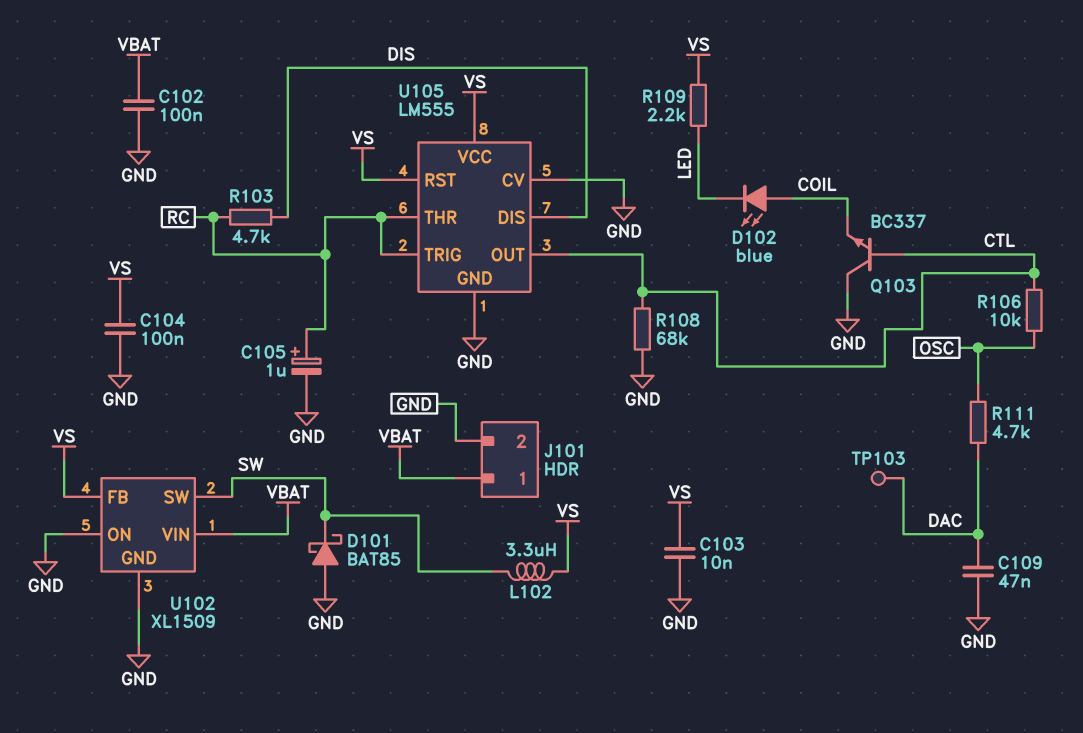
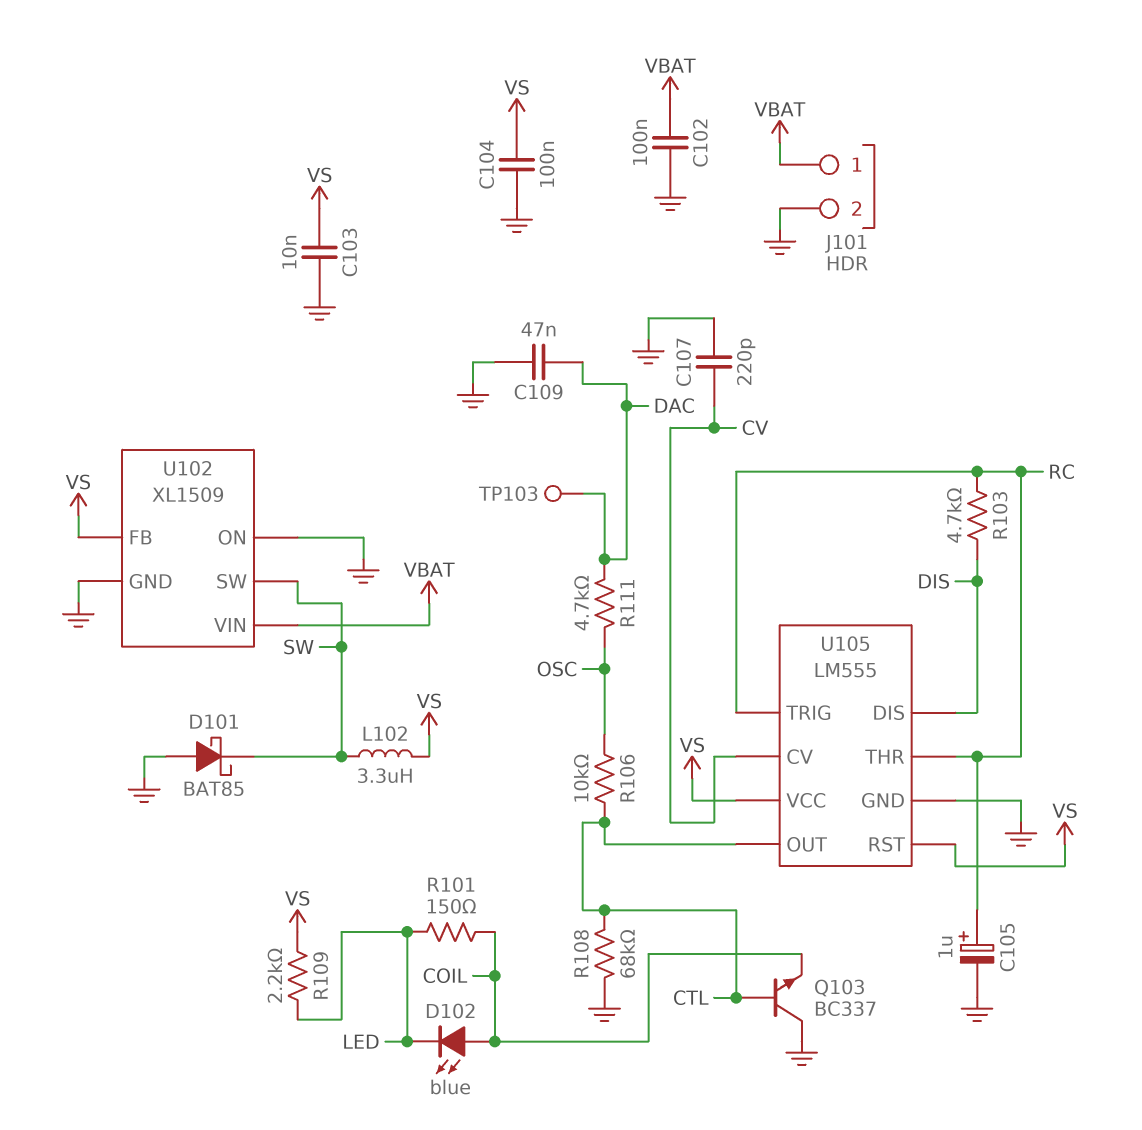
C107: none -> 220pF (CV, GND)
R101: none -> 150 (COIL, LED)
U105 pin CV: GND -> CV

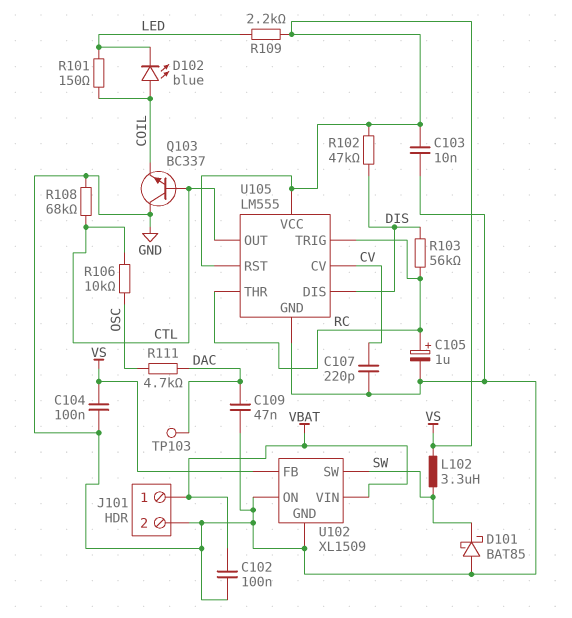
R102: none -> 47k (DIS, VS)
R103: 4.7k (DIS, RC) -> 56k (DIS, RC)

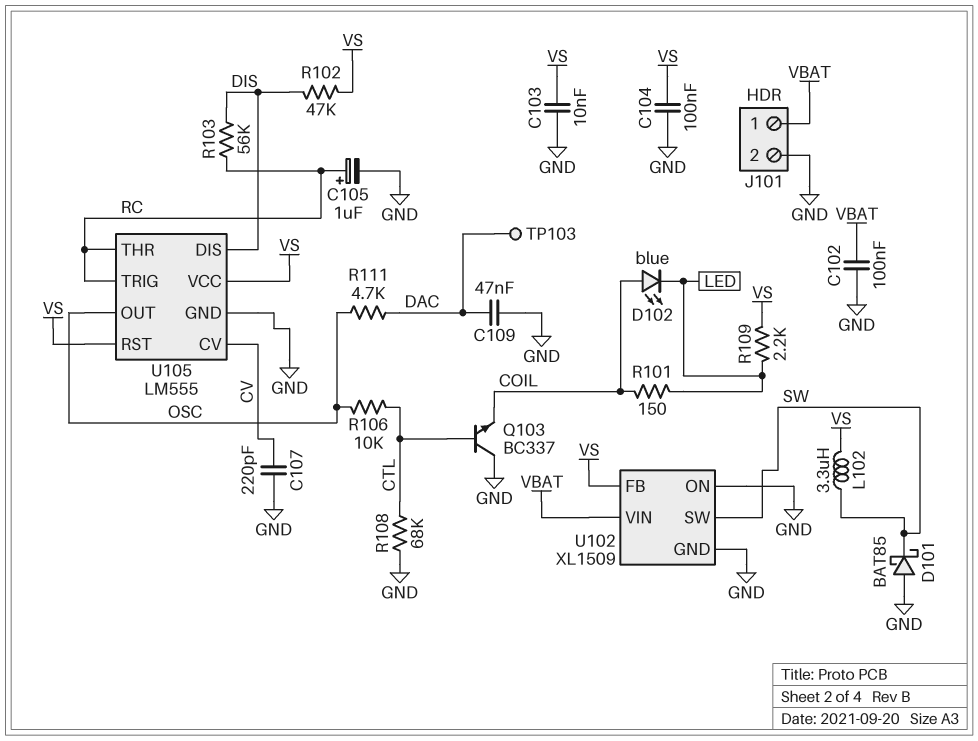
U105 pin OUT: CTL -> OSC

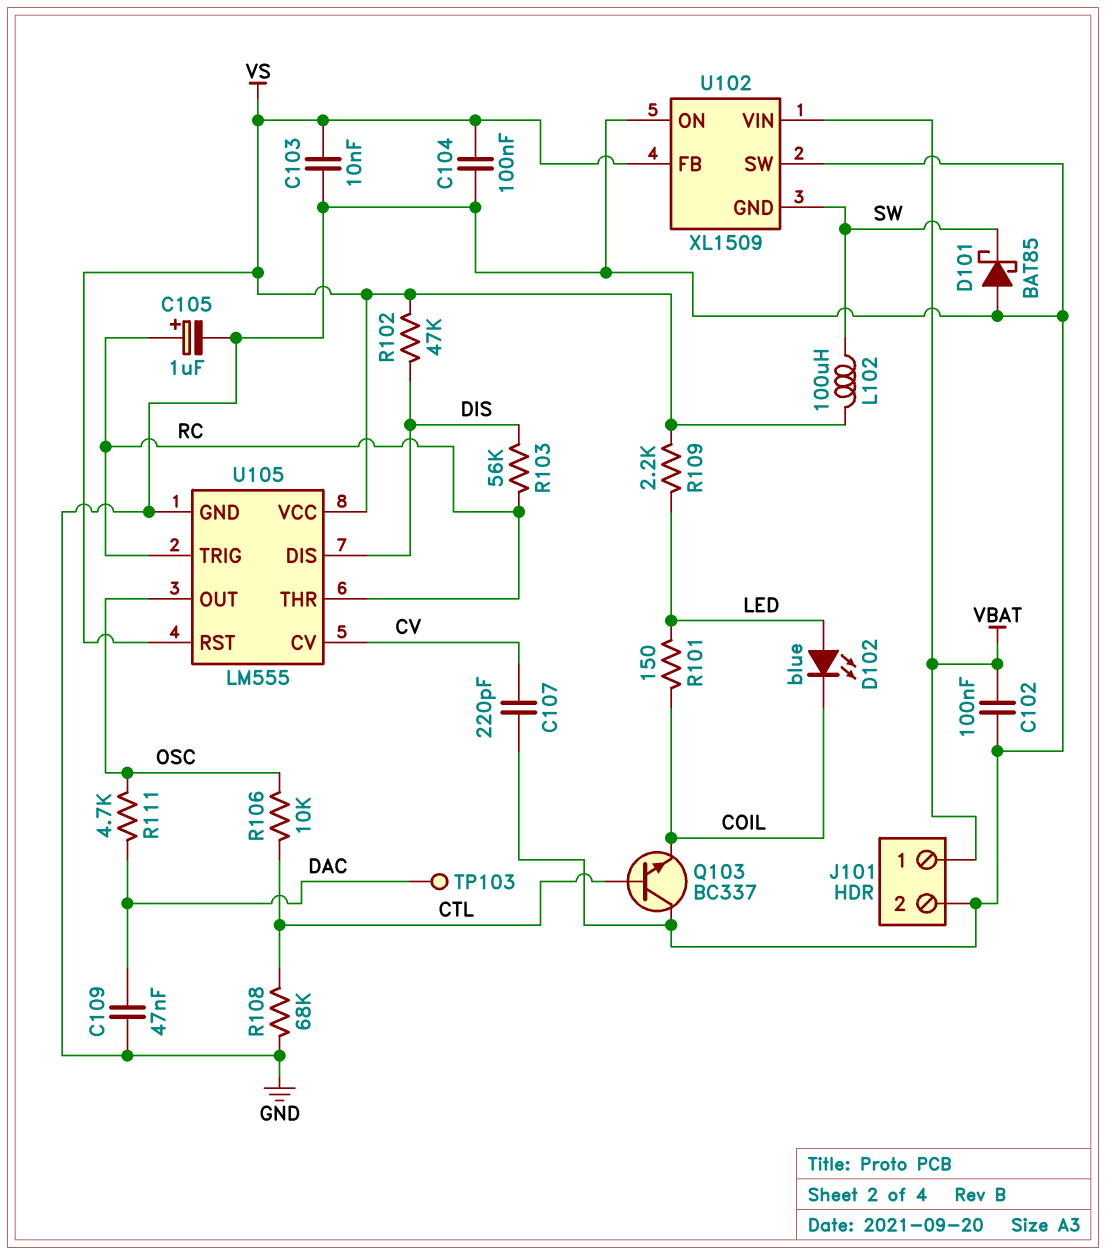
D102: LED blue (A COIL, K LED) -> LED blue (A LED, K COIL)
L102: 3.3uH (SW, VS) -> 100uH (SW, VS)
U102 pin GND: GND -> SW
U102 pin SW: SW -> GND

